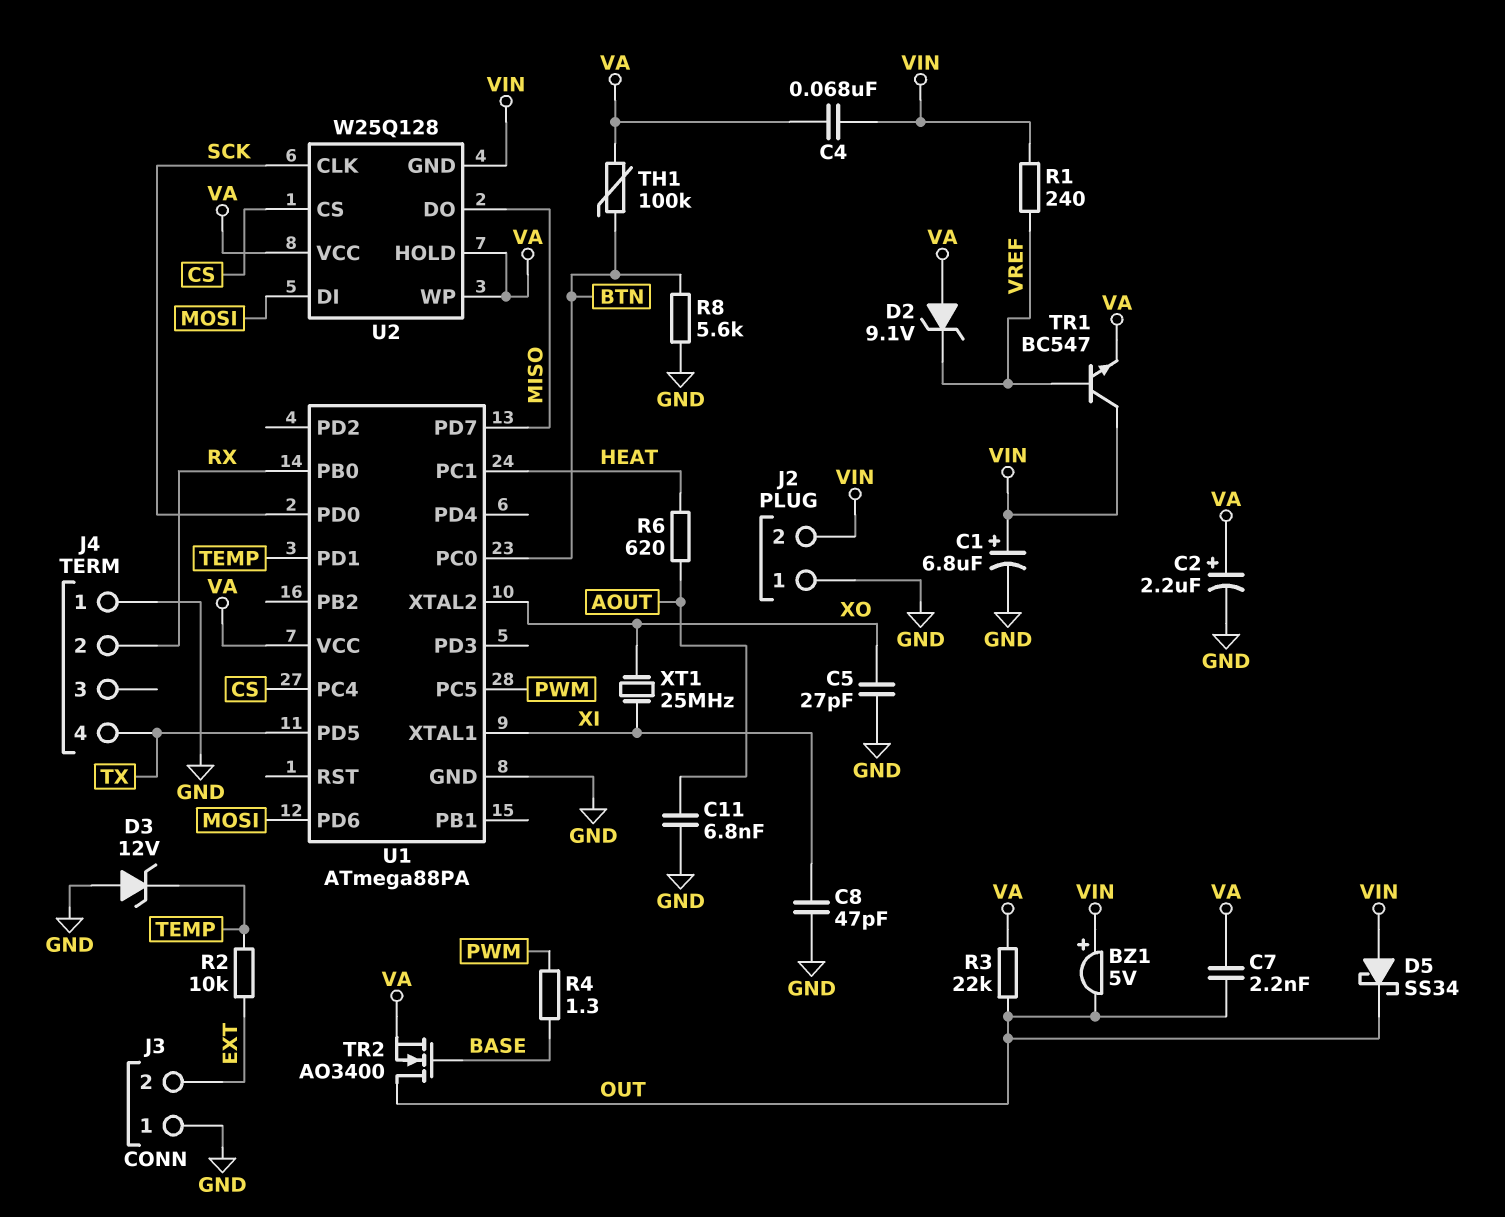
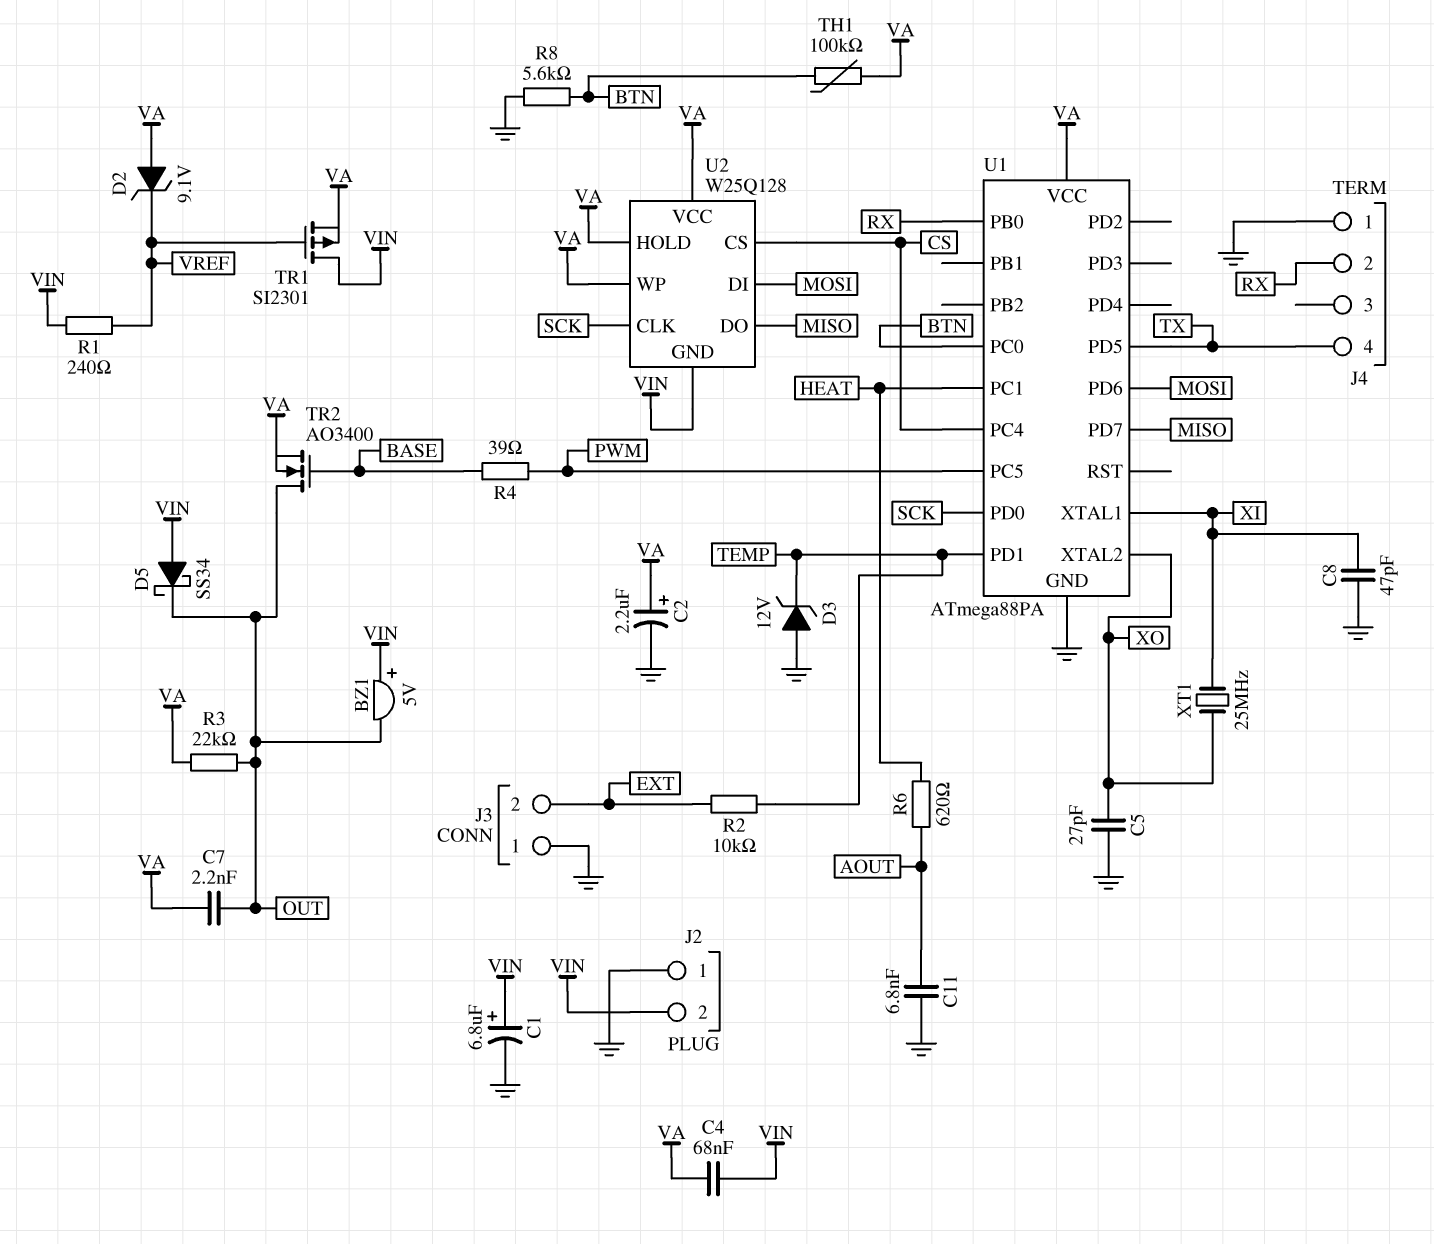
R4: 1.3 (BASE, PWM) -> 39 (BASE, PWM)
TR1: NPN BC547 (B VREF, C VIN, E VA) -> PMOS SI2301 (G VREF, D VIN, S VA)

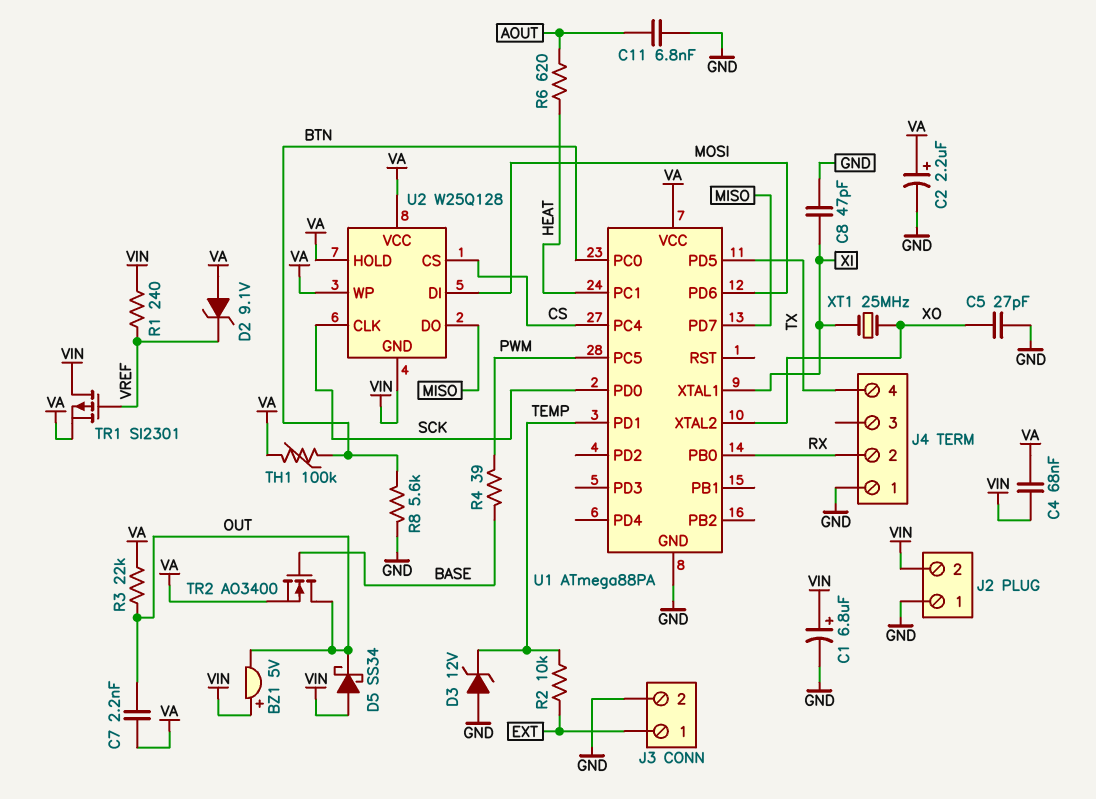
J3 pin 1: GND -> EXT
J3 pin 2: EXT -> GND

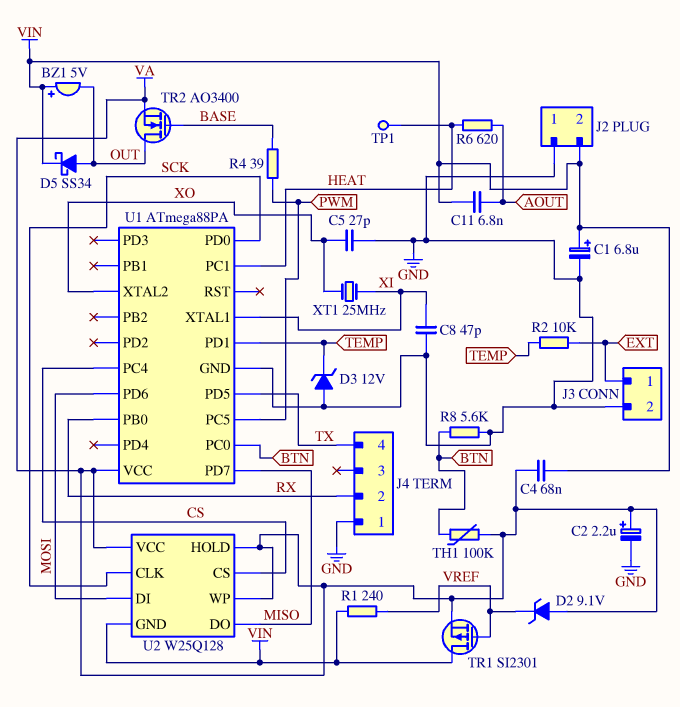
C7: 2.2nF (OUT, VA) -> none
C11: 6.8nF (AOUT, GND) -> 6.8nF (AOUT, VIN)
D5: schottky SS34 (A VIN, K OUT) -> schottky SS34 (A OUT, K VIN)
R3: 22k (OUT, VA) -> none
TP1: none -> test point (HEAT)

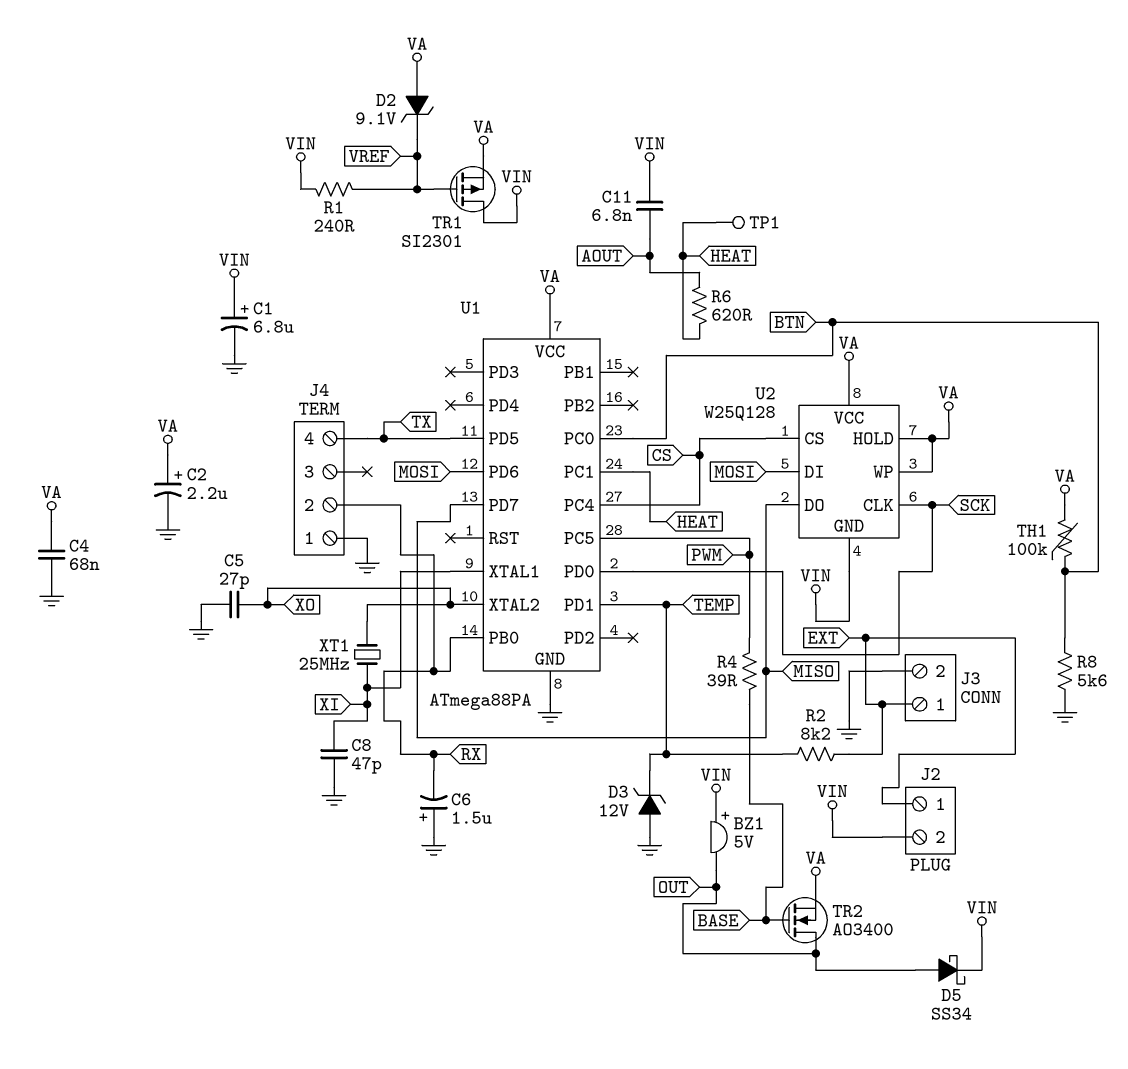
C4: 68nF (VA, VIN) -> 68nF (GND, VA)
C6: none -> 1.5uF (plus GND, minus RX)
J2 pin 1: GND -> EXT
R2: 10k (EXT, TEMP) -> 8.2k (EXT, TEMP)

